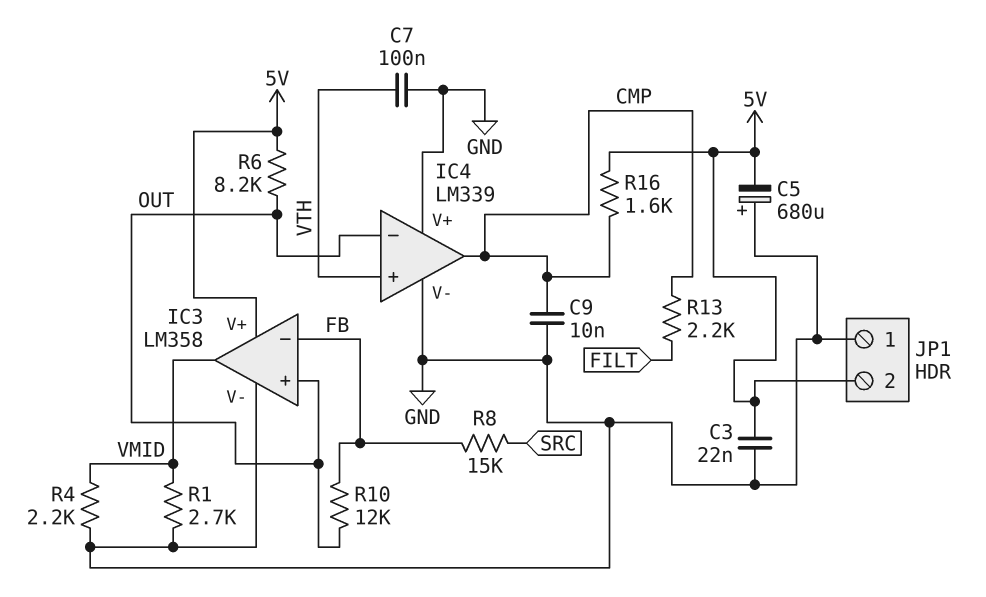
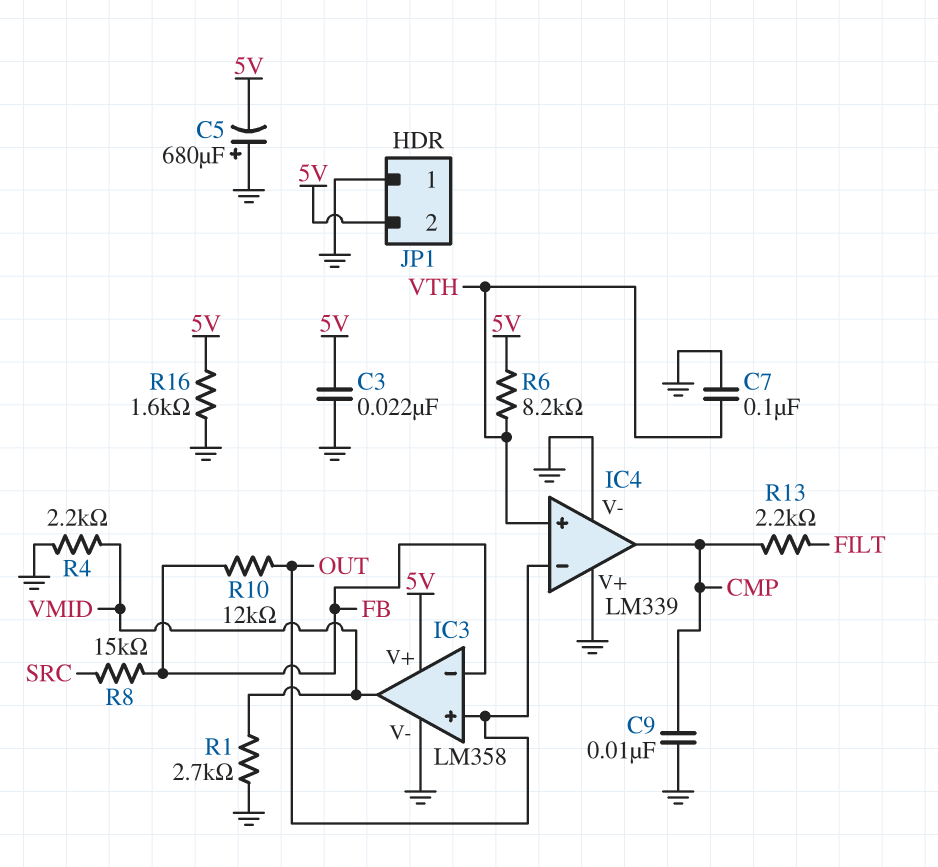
R6: 8.2k (5V, OUT) -> 8.2k (5V, VTH)
R16: 1.6k (5V, CMP) -> 1.6k (5V, GND)

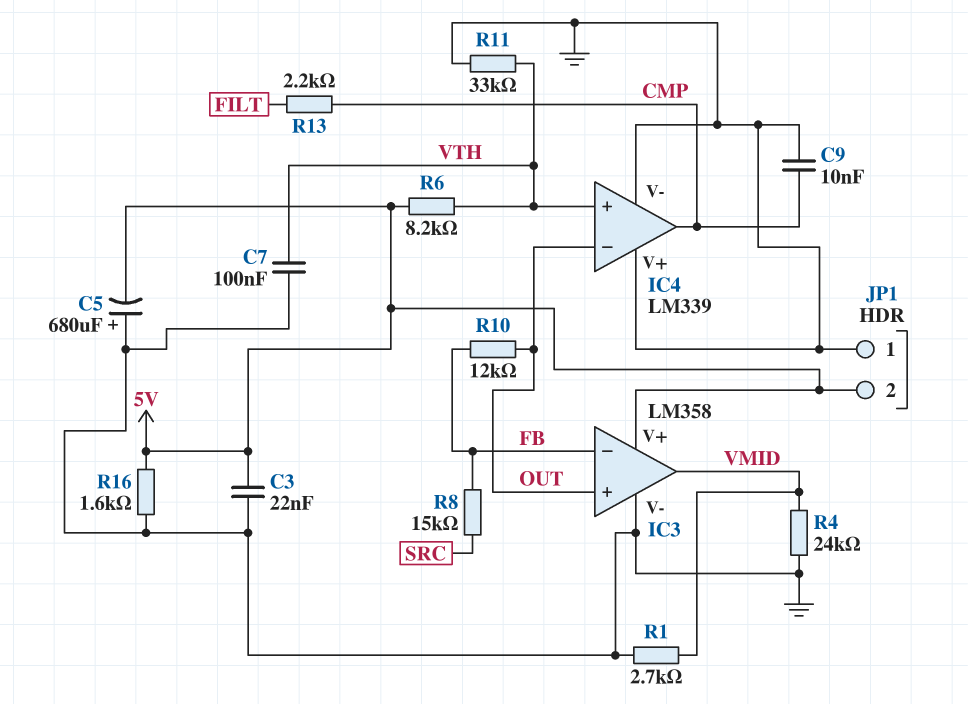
R4: 2.2k (GND, VMID) -> 24k (GND, VMID)
R11: none -> 33k (GND, VTH)

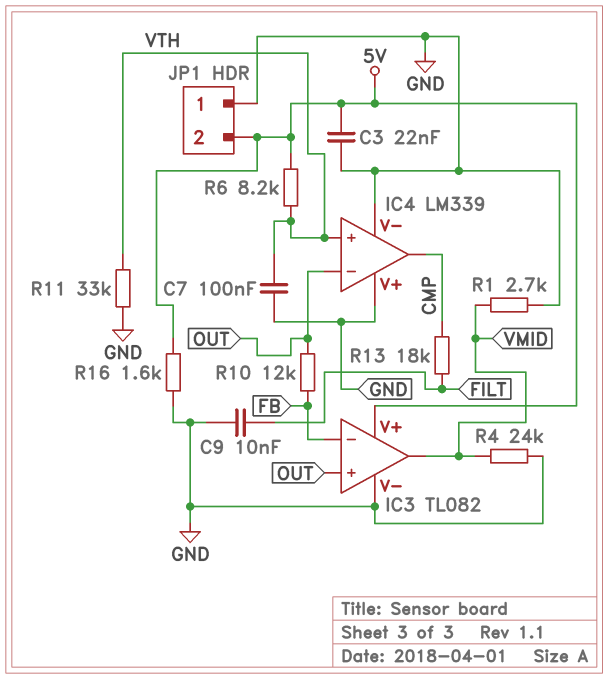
C5: 680uF (plus GND, minus 5V) -> none
C9: 10nF (CMP, GND) -> 10nF (FILT, GND)
IC3: LM358 -> TL082
R8: 15k (FB, SRC) -> none
R13: 2.2k (CMP, FILT) -> 18k (CMP, FILT)

